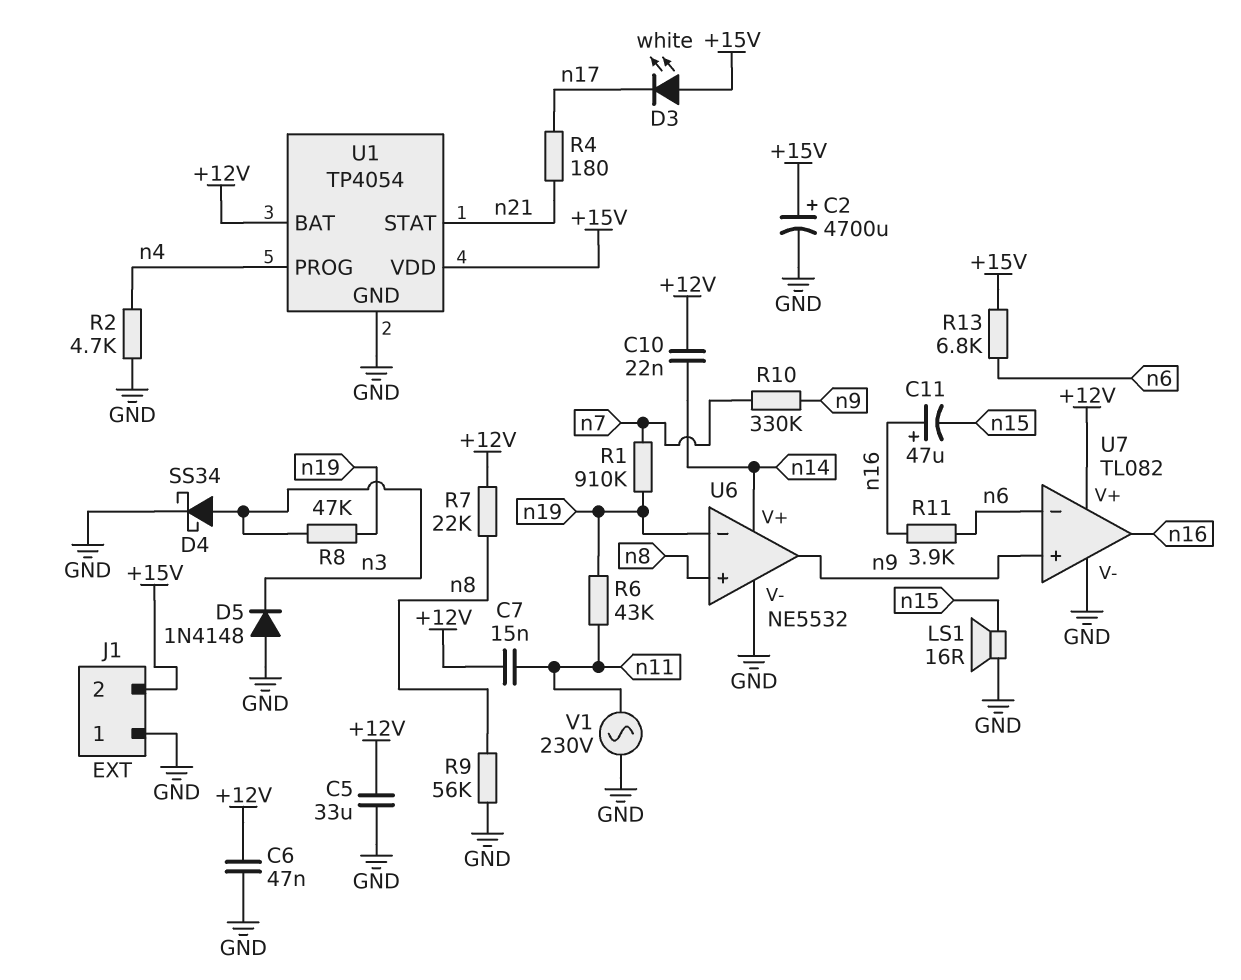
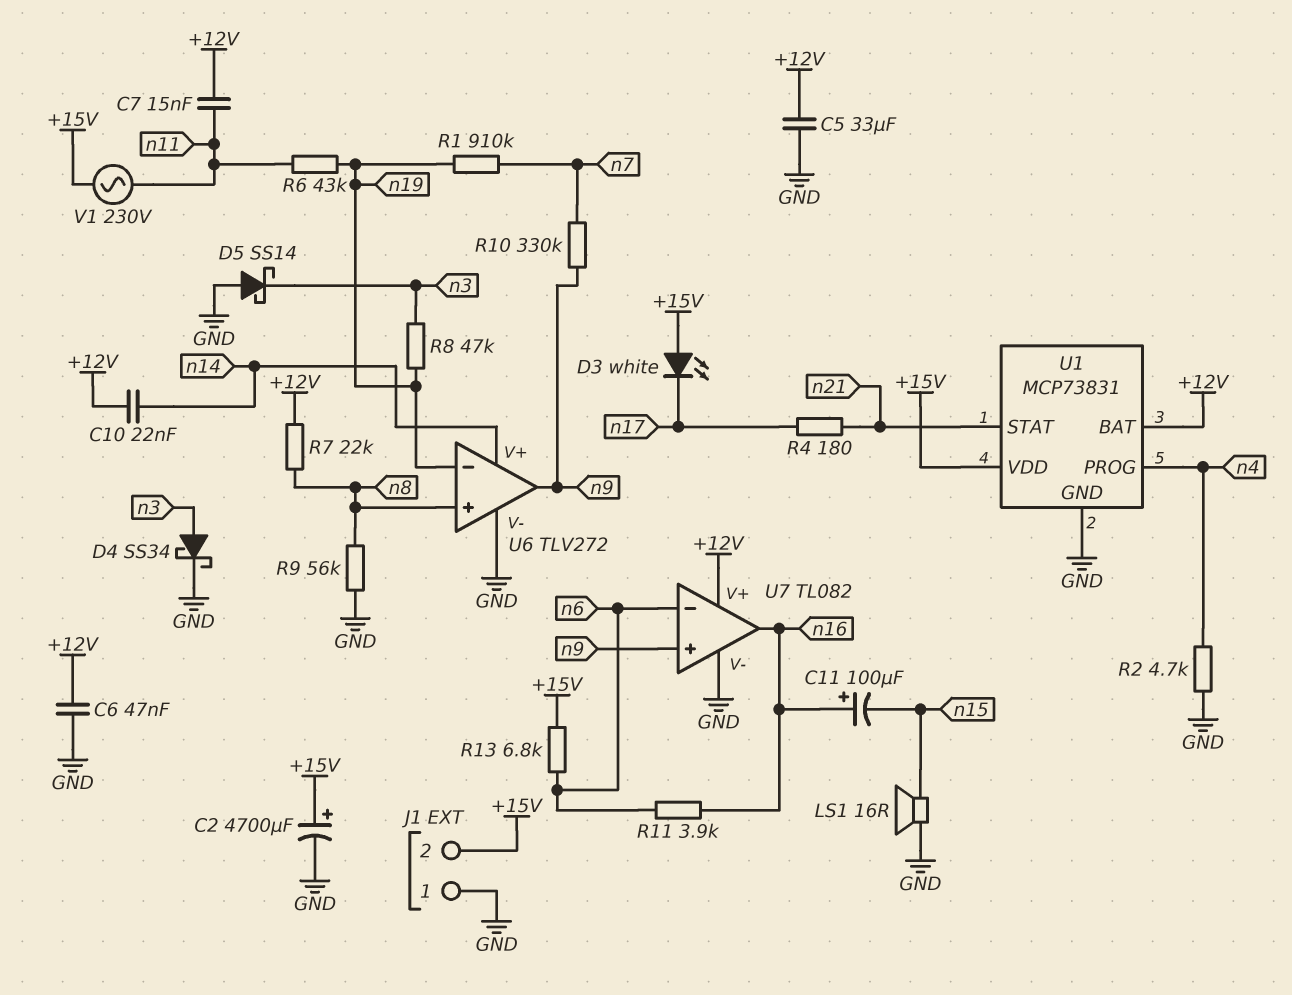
C11: 47uF (plus n16, minus n15) -> 100uF (plus n16, minus n15)
D5: diode 1N4148 (A GND, K n3) -> schottky SS14 (A GND, K n3)
U1: TP4054 -> MCP73831
U6: NE5532 -> TLV272
V1: AC 230V (GND, n11) -> AC 230V (+15V, n11)

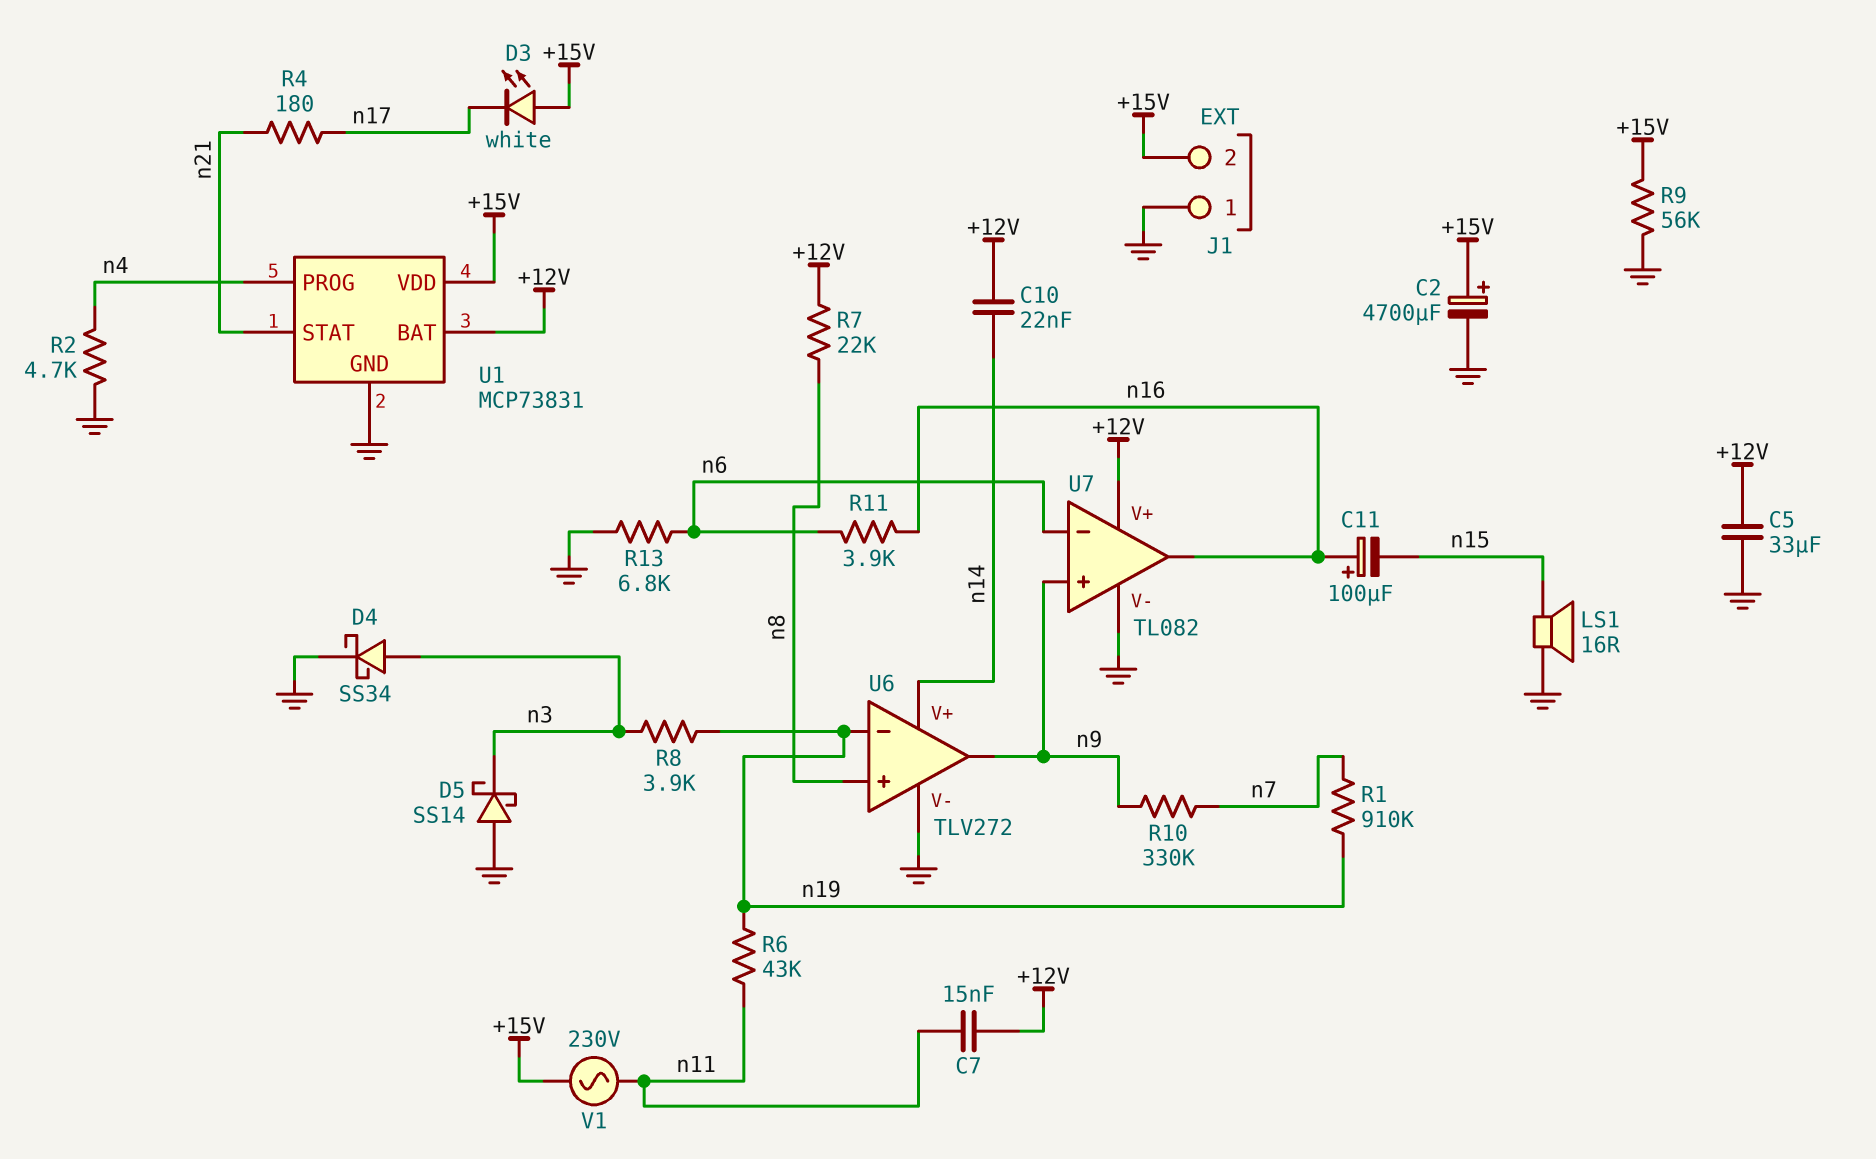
C6: 47nF (+12V, GND) -> none
R8: 47k (n3, n19) -> 3.9k (n3, n19)
R9: 56k (GND, n8) -> 56k (+15V, GND)
R13: 6.8k (+15V, n6) -> 6.8k (GND, n6)

